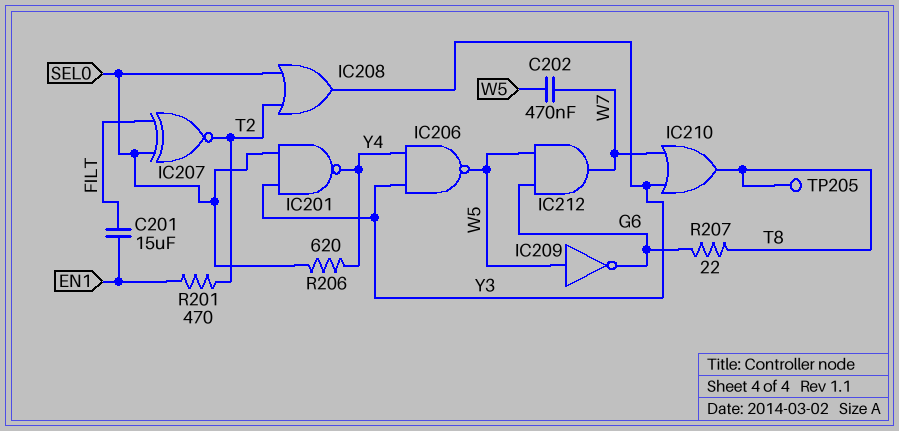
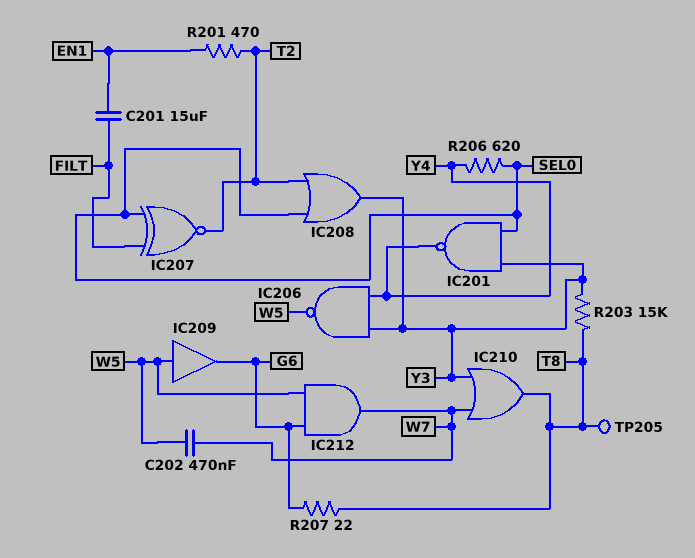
IC209: NOT (in W5, out G6) -> buffer (in W5, out G6)
R203: none -> 15k (T8, Y3)

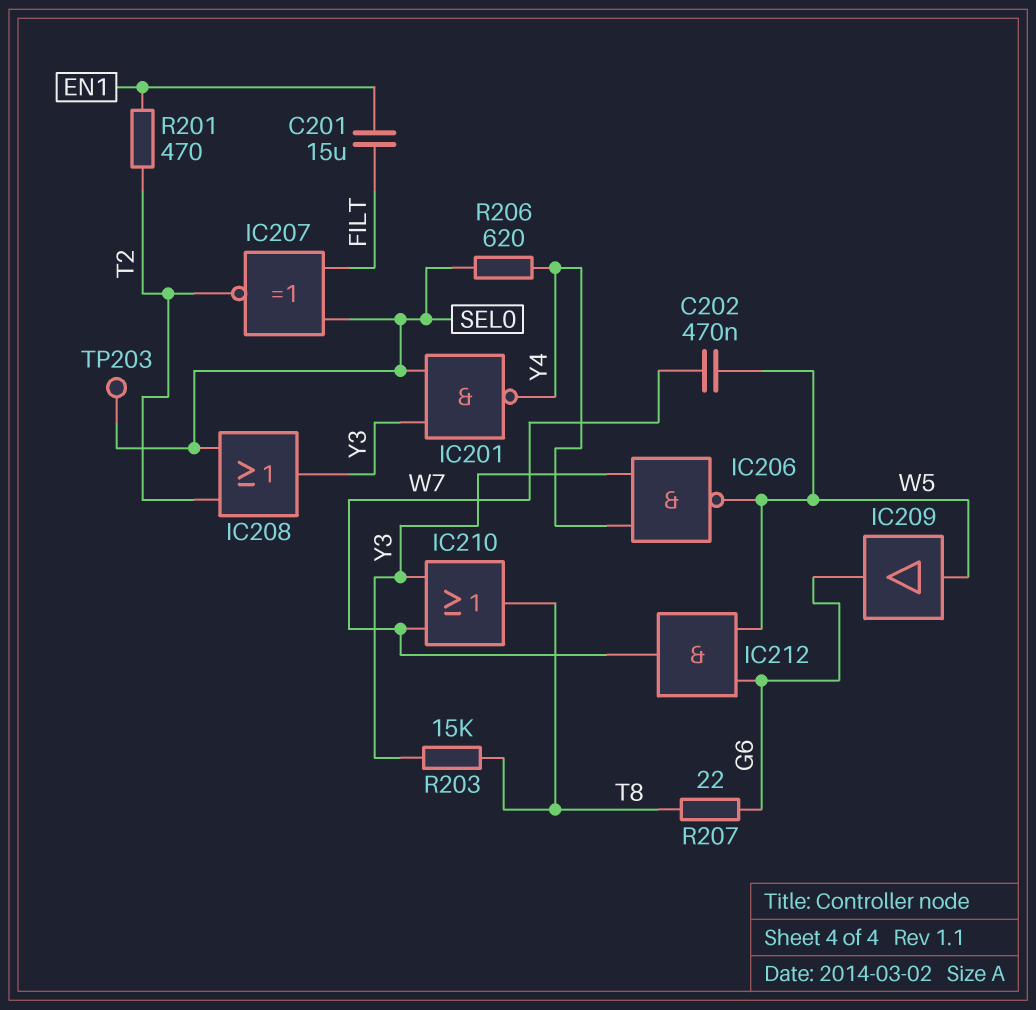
TP203: none -> test point (SEL0)
TP205: test point (T8) -> none

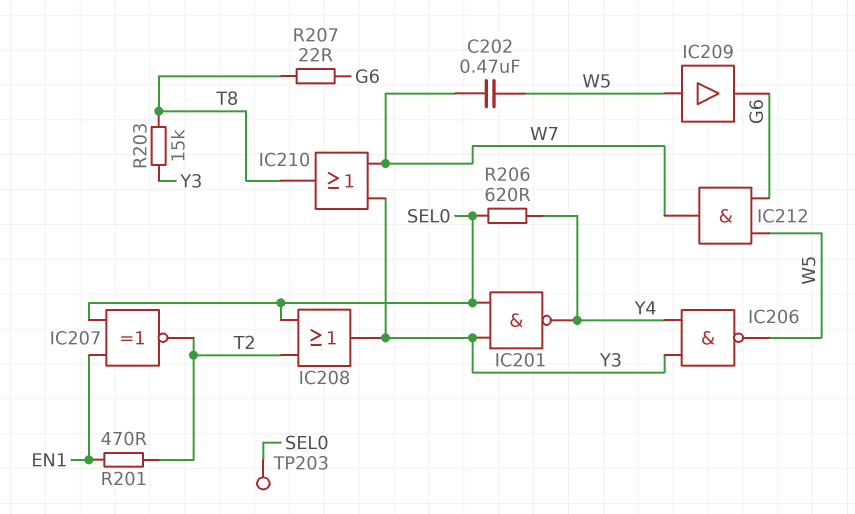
C201: 15uF (EN1, FILT) -> none
IC207: XNOR (in FILT, in SEL0, out T2) -> XNOR (in EN1, in SEL0, out T2)

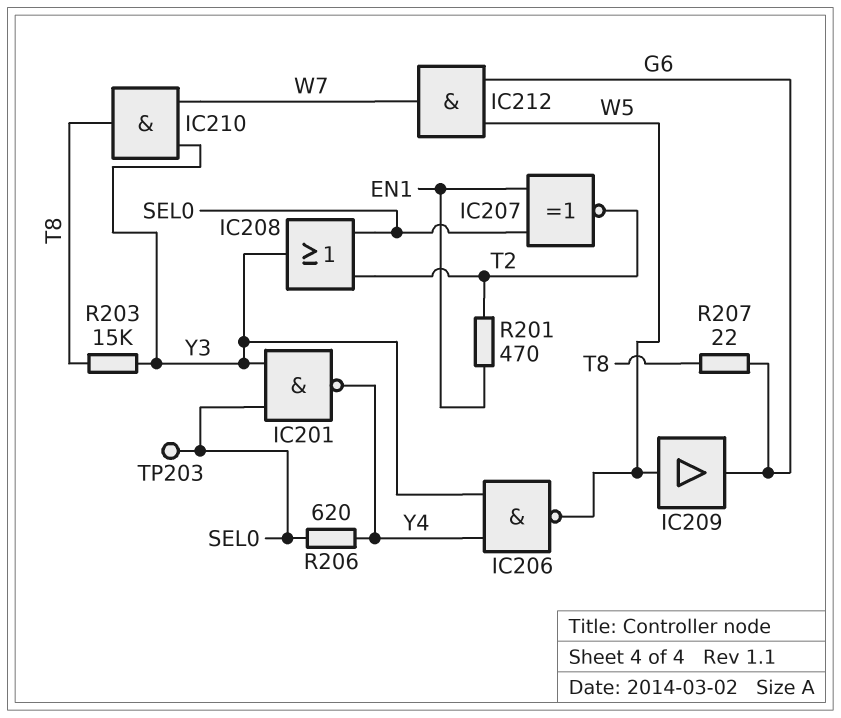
C202: 470nF (W5, W7) -> none
IC210: OR (in W7, in Y3, out T8) -> AND (in W7, in Y3, out T8)

